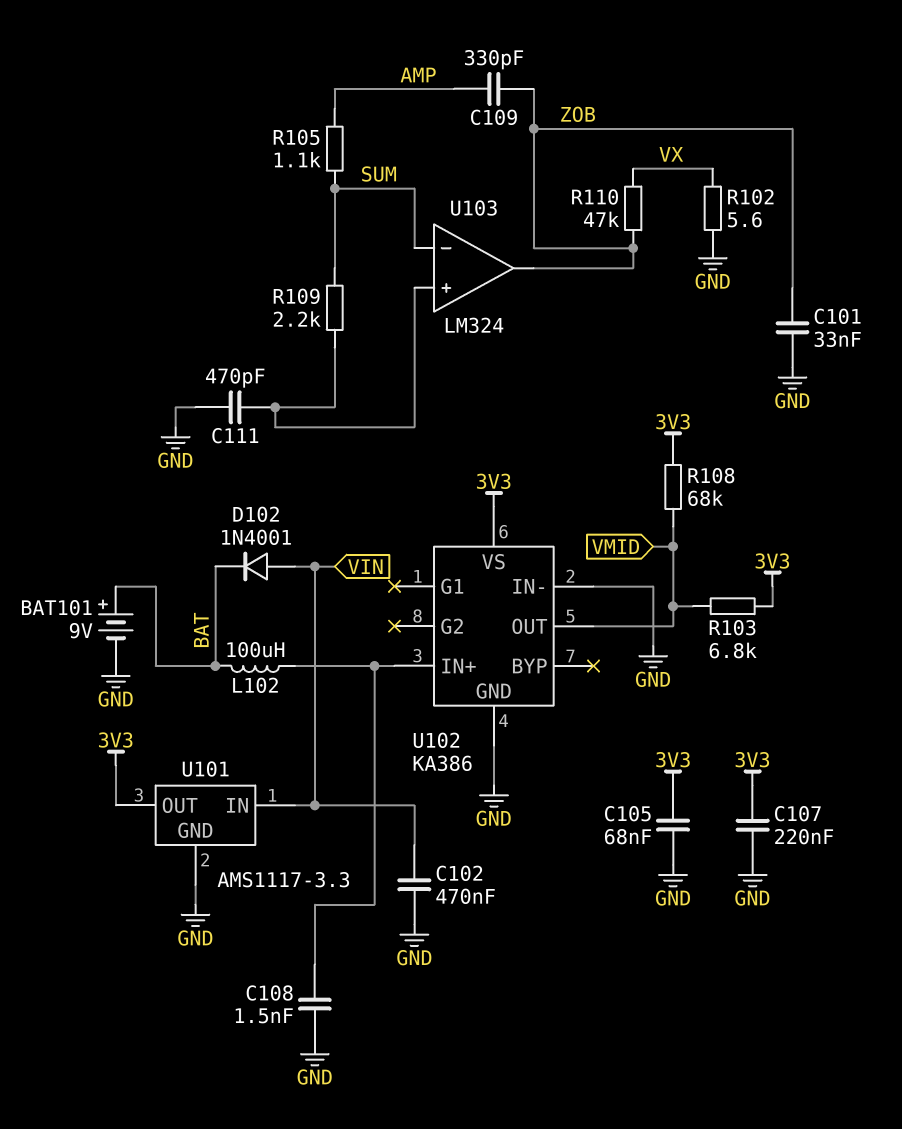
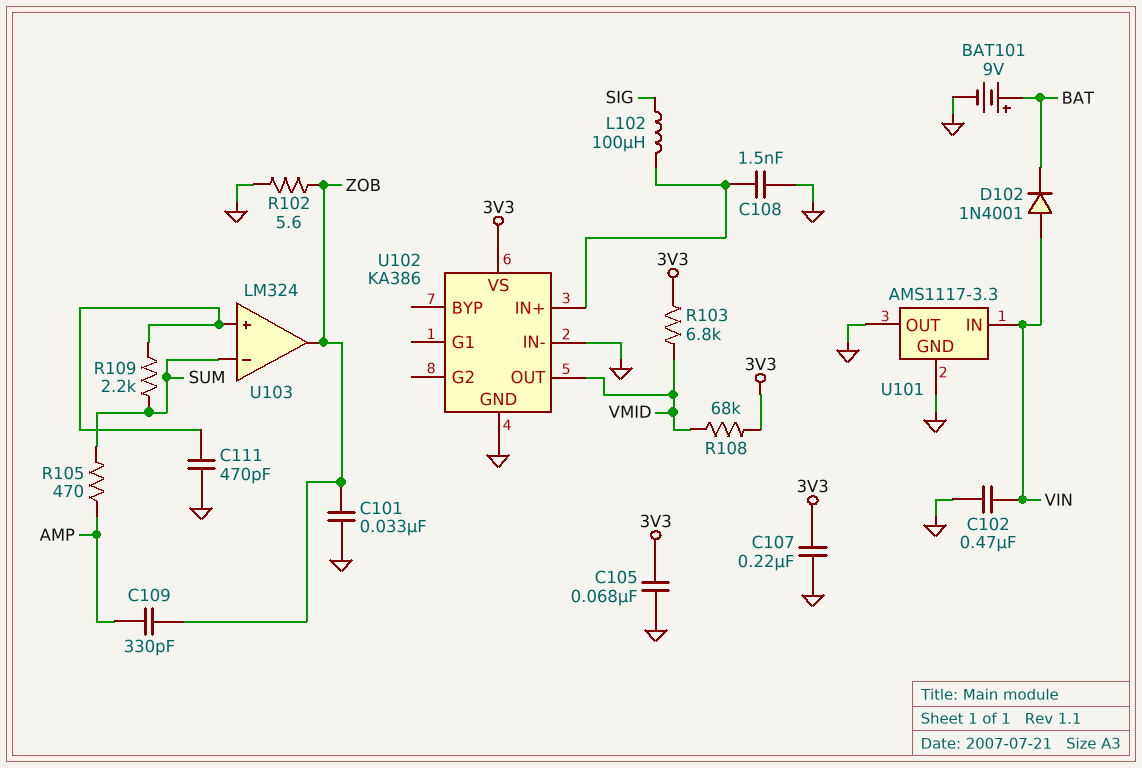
L102: 100uH (BAT, U102/IN+) -> 100uH (SIG, U102/IN+)
R102: 5.6 (GND, VX) -> 5.6 (GND, ZOB)
R105: 1.1k (AMP, SUM) -> 470 (AMP, SUM)
R110: 47k (VX, ZOB) -> none
U101 pin OUT: 3V3 -> GND

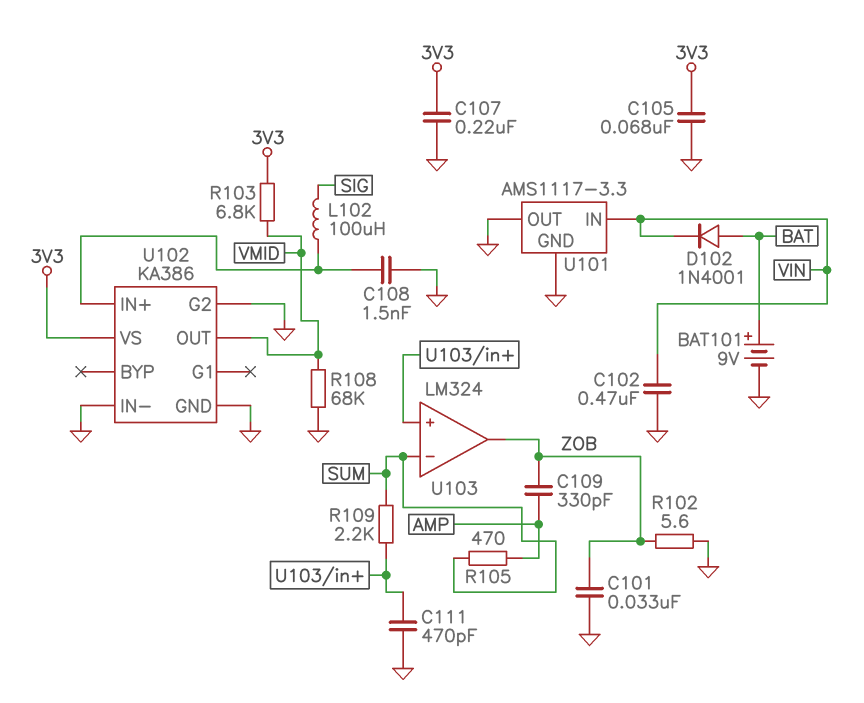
D102: diode 1N4001 (A VIN, K BAT) -> diode 1N4001 (A BAT, K VIN)
R108: 68k (3V3, VMID) -> 68k (GND, VMID)
U102 pin G2: none -> GND

